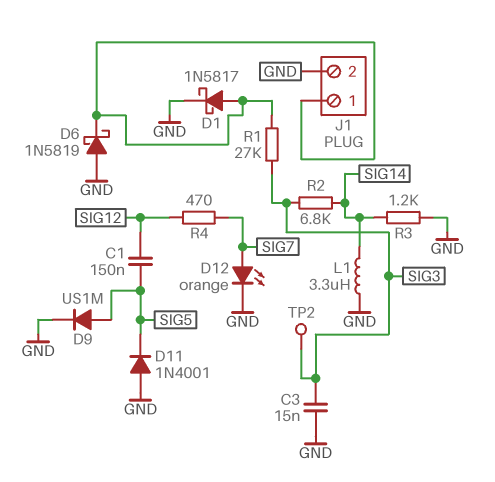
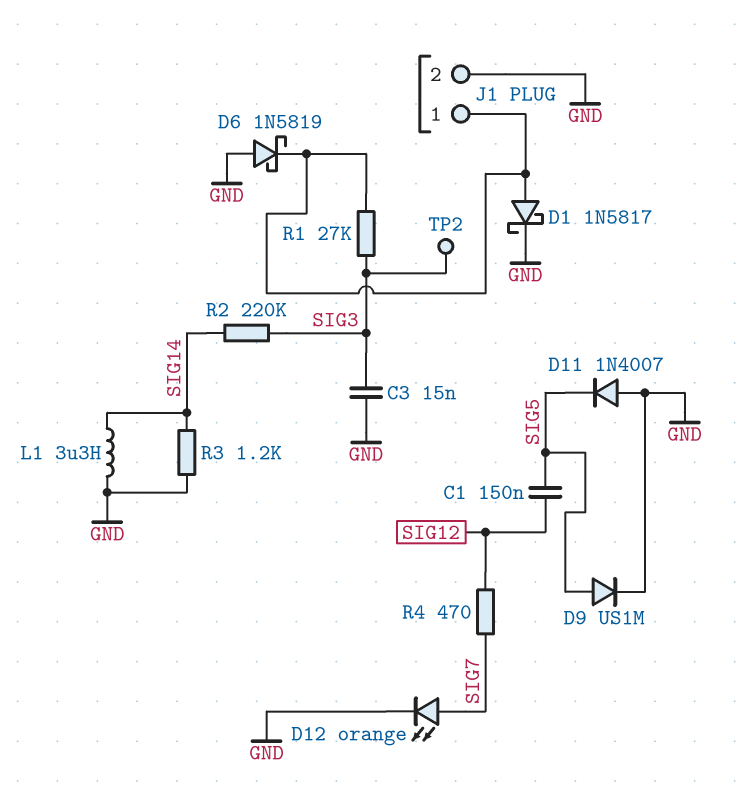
D11: diode 1N4001 (A GND, K SIG5) -> diode 1N4007 (A GND, K SIG5)
R2: 6.8k (SIG3, SIG14) -> 220k (SIG3, SIG14)

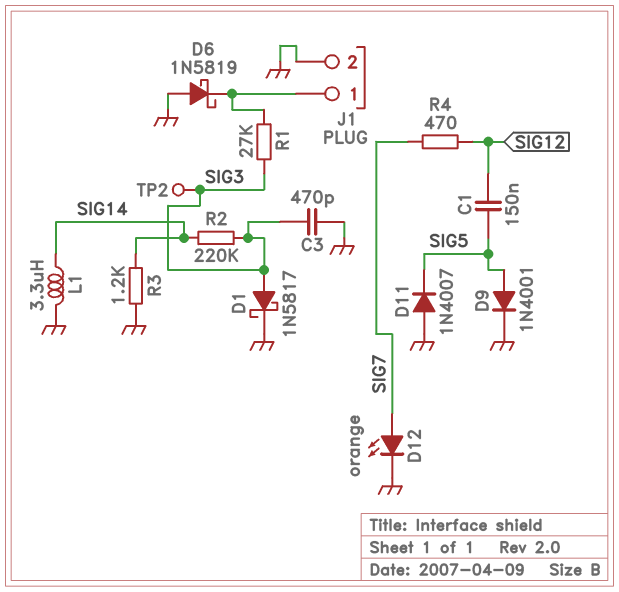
C3: 15nF (GND, SIG3) -> 470pF (GND, SIG3)
D1: schottky 1N5817 (A J1/1, K GND) -> schottky 1N5817 (A SIG3, K GND)
D9: diode US1M (A SIG5, K GND) -> diode 1N4001 (A SIG5, K GND)

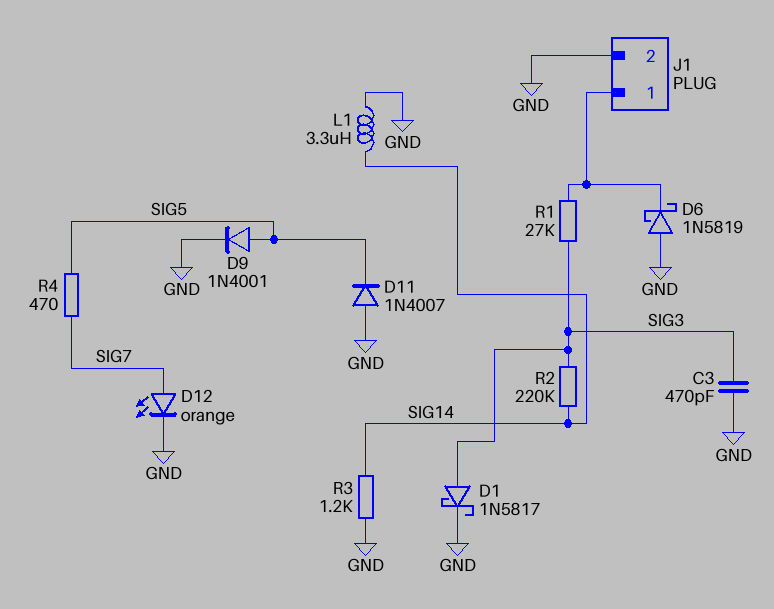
C1: 150nF (SIG5, SIG12) -> none
R4: 470 (SIG7, SIG12) -> 470 (SIG5, SIG7)
TP2: test point (SIG3) -> none

